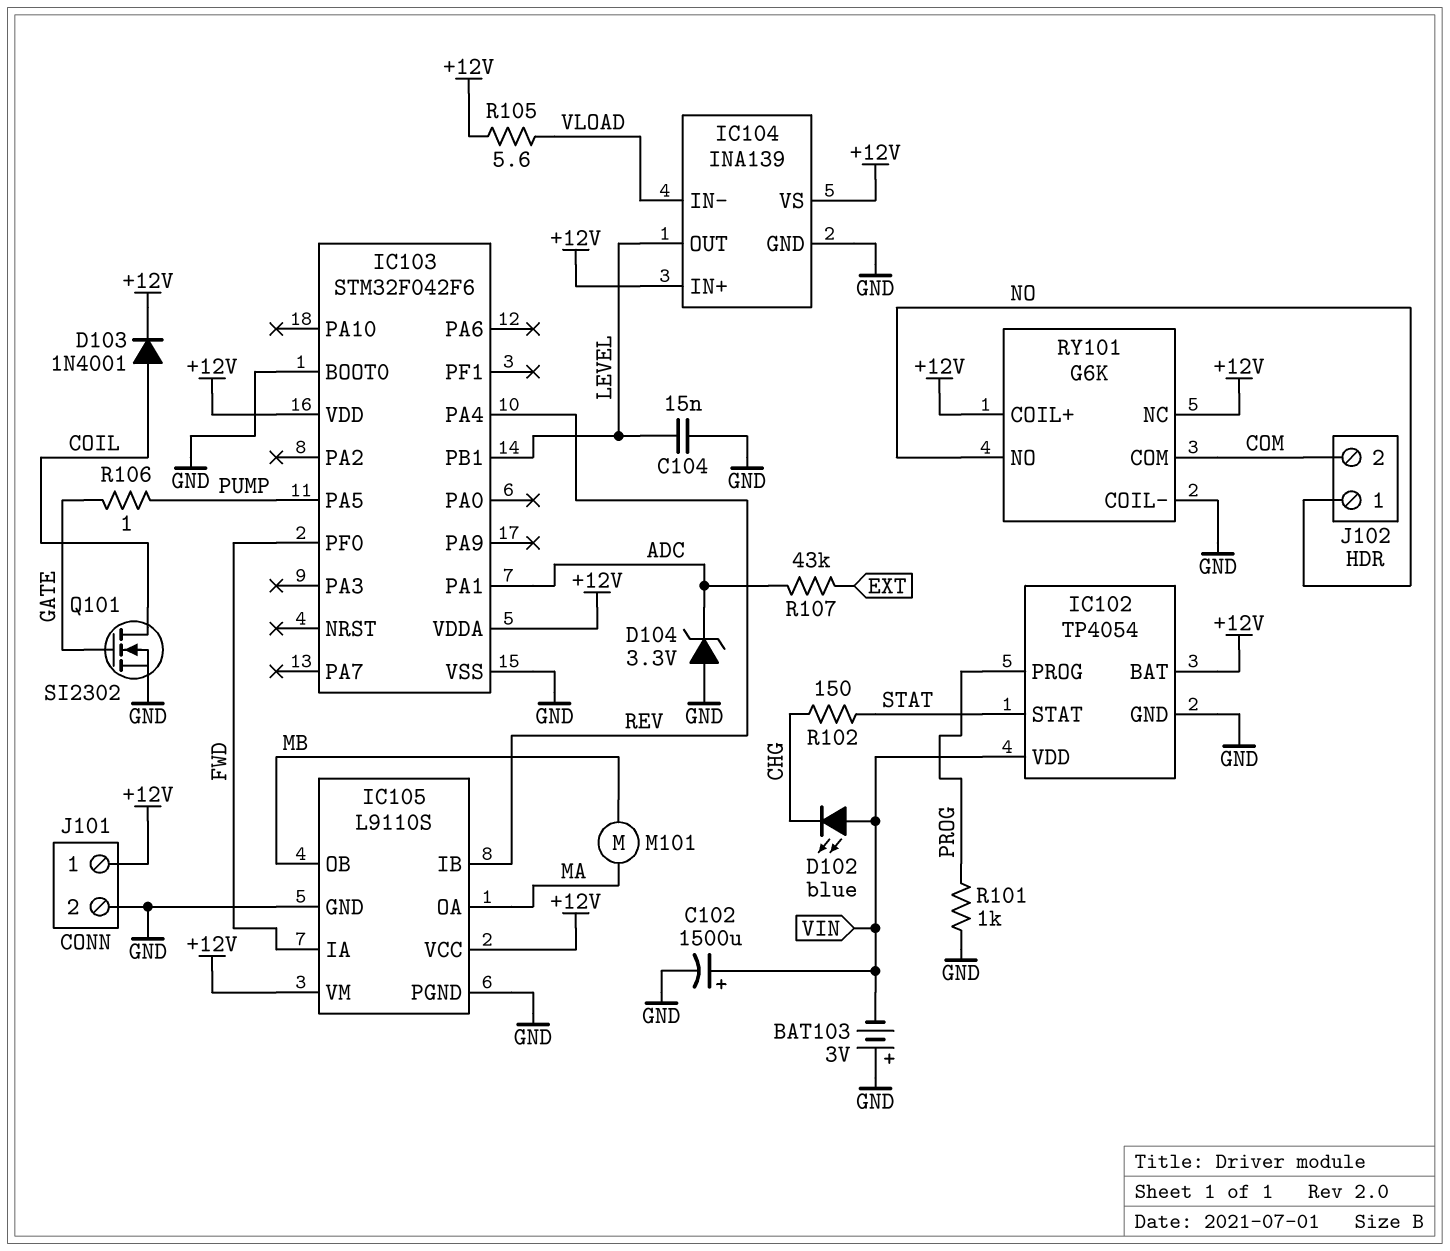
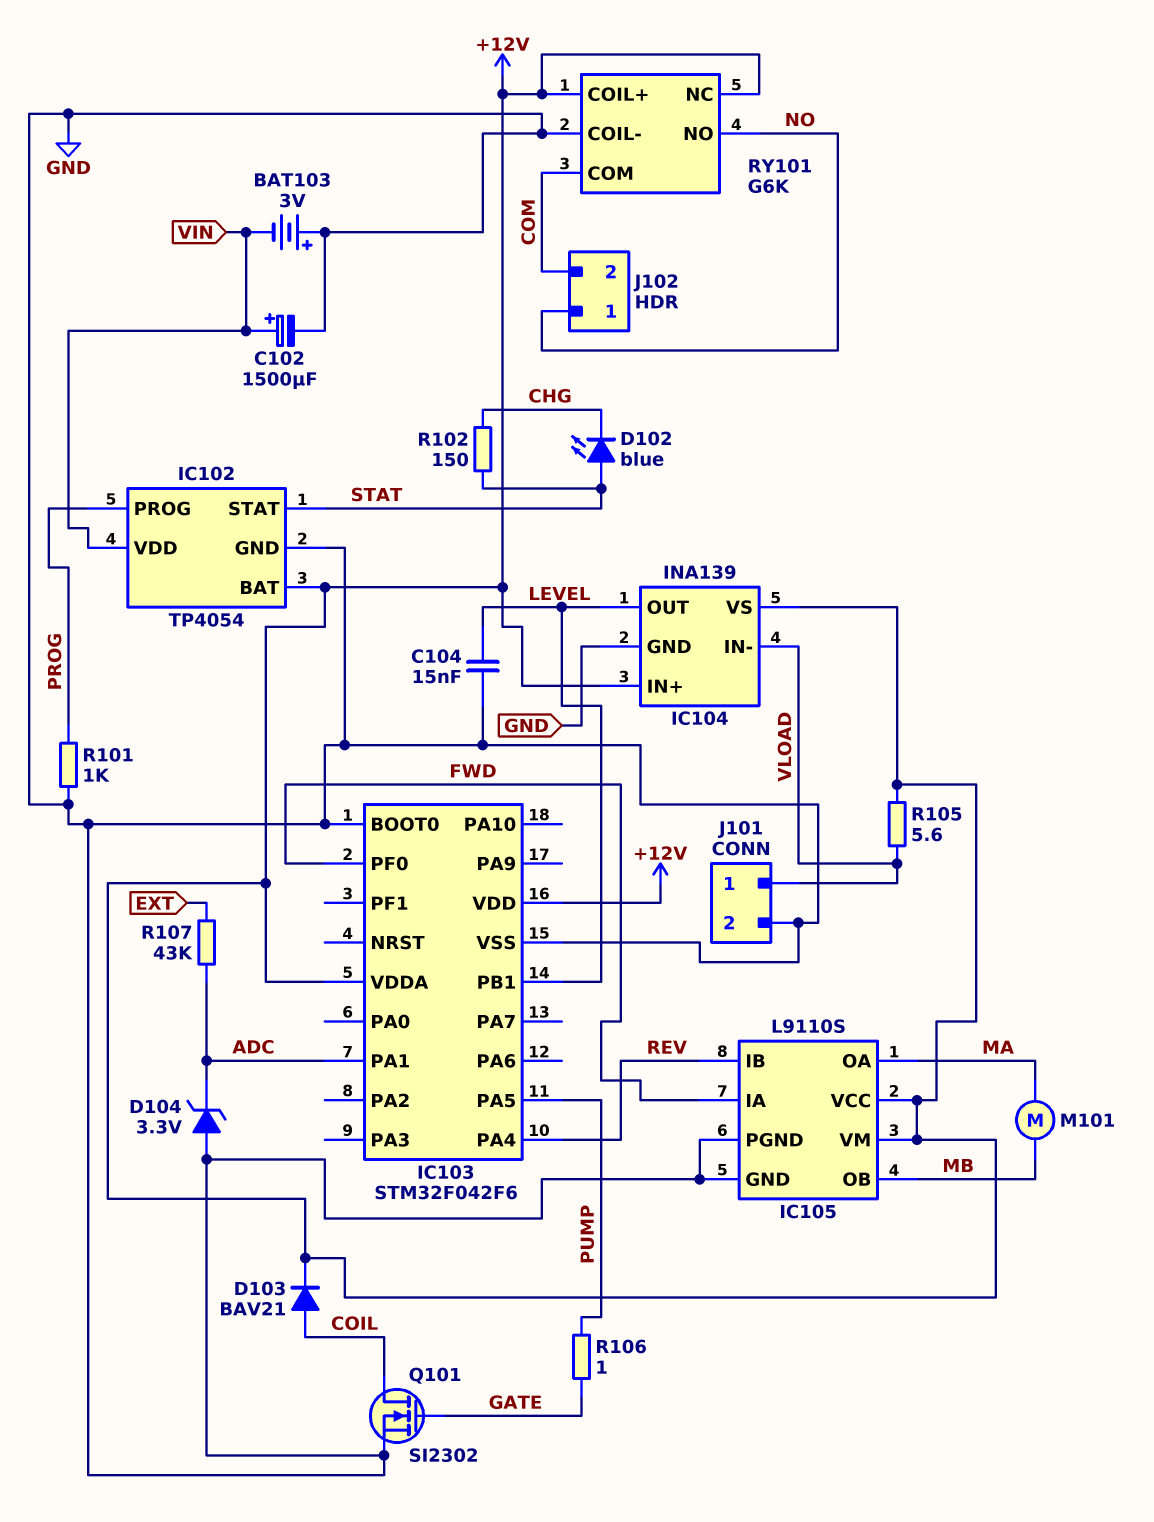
D102: LED blue (A VIN, K CHG) -> LED blue (A STAT, K CHG)
D103: diode 1N4001 (A COIL, K +12V) -> diode BAV21 (A COIL, K +12V)
J101 pin 1: +12V -> VLOAD

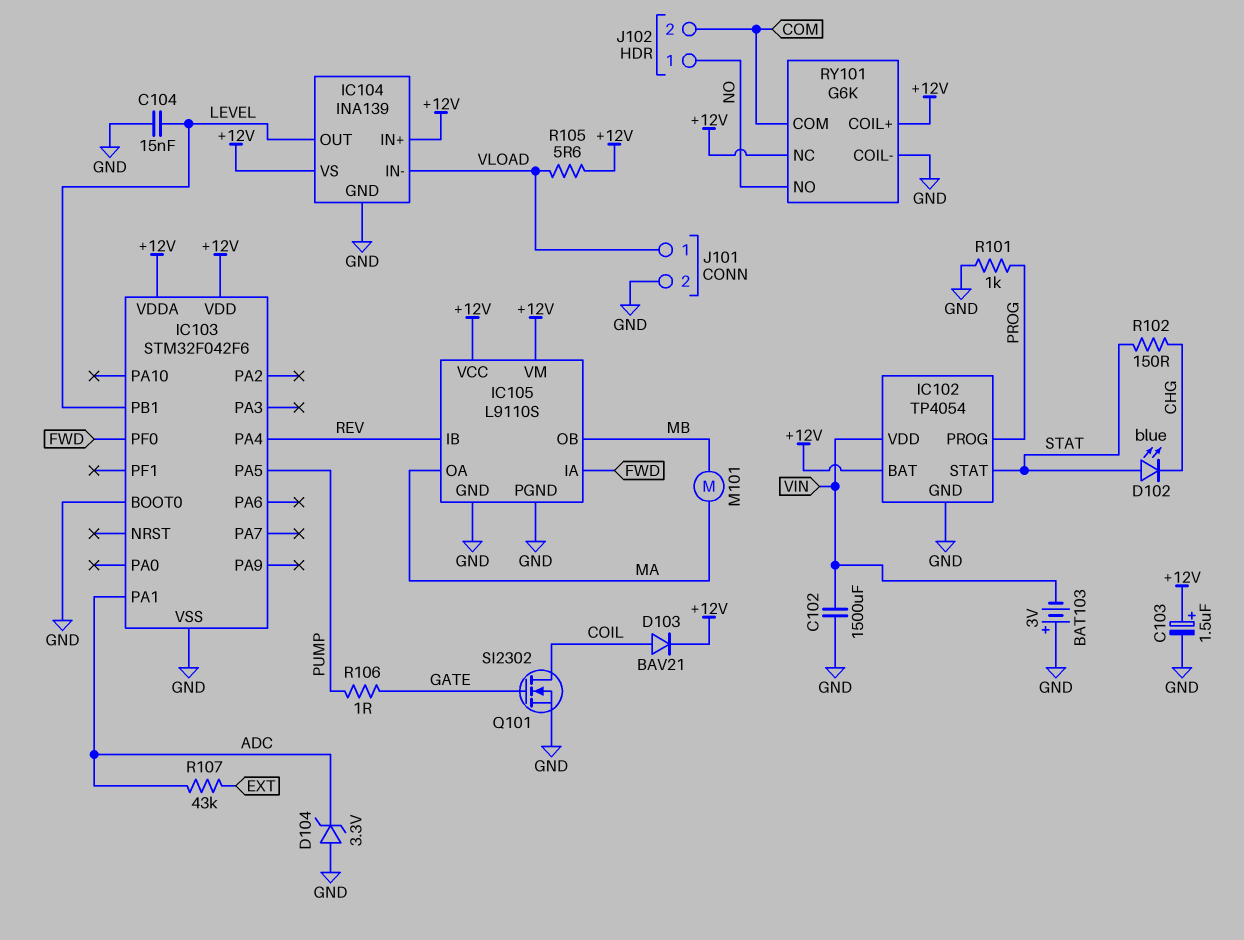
C102: 1500uF (plus VIN, minus GND) -> 1500uF (GND, VIN)
C103: none -> 1.5uF (plus +12V, minus GND)

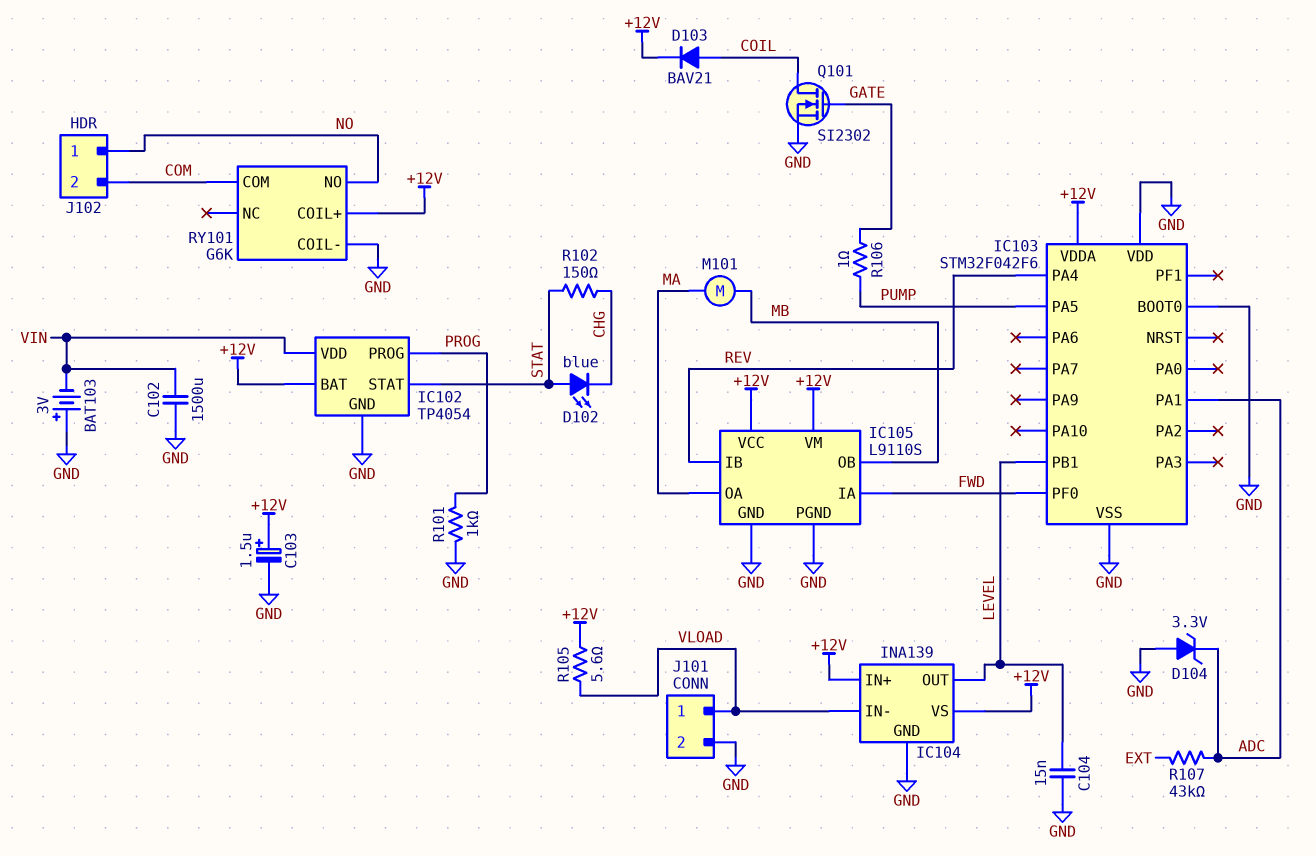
IC103 pin VDD: +12V -> GND
RY101 pin NC: +12V -> none

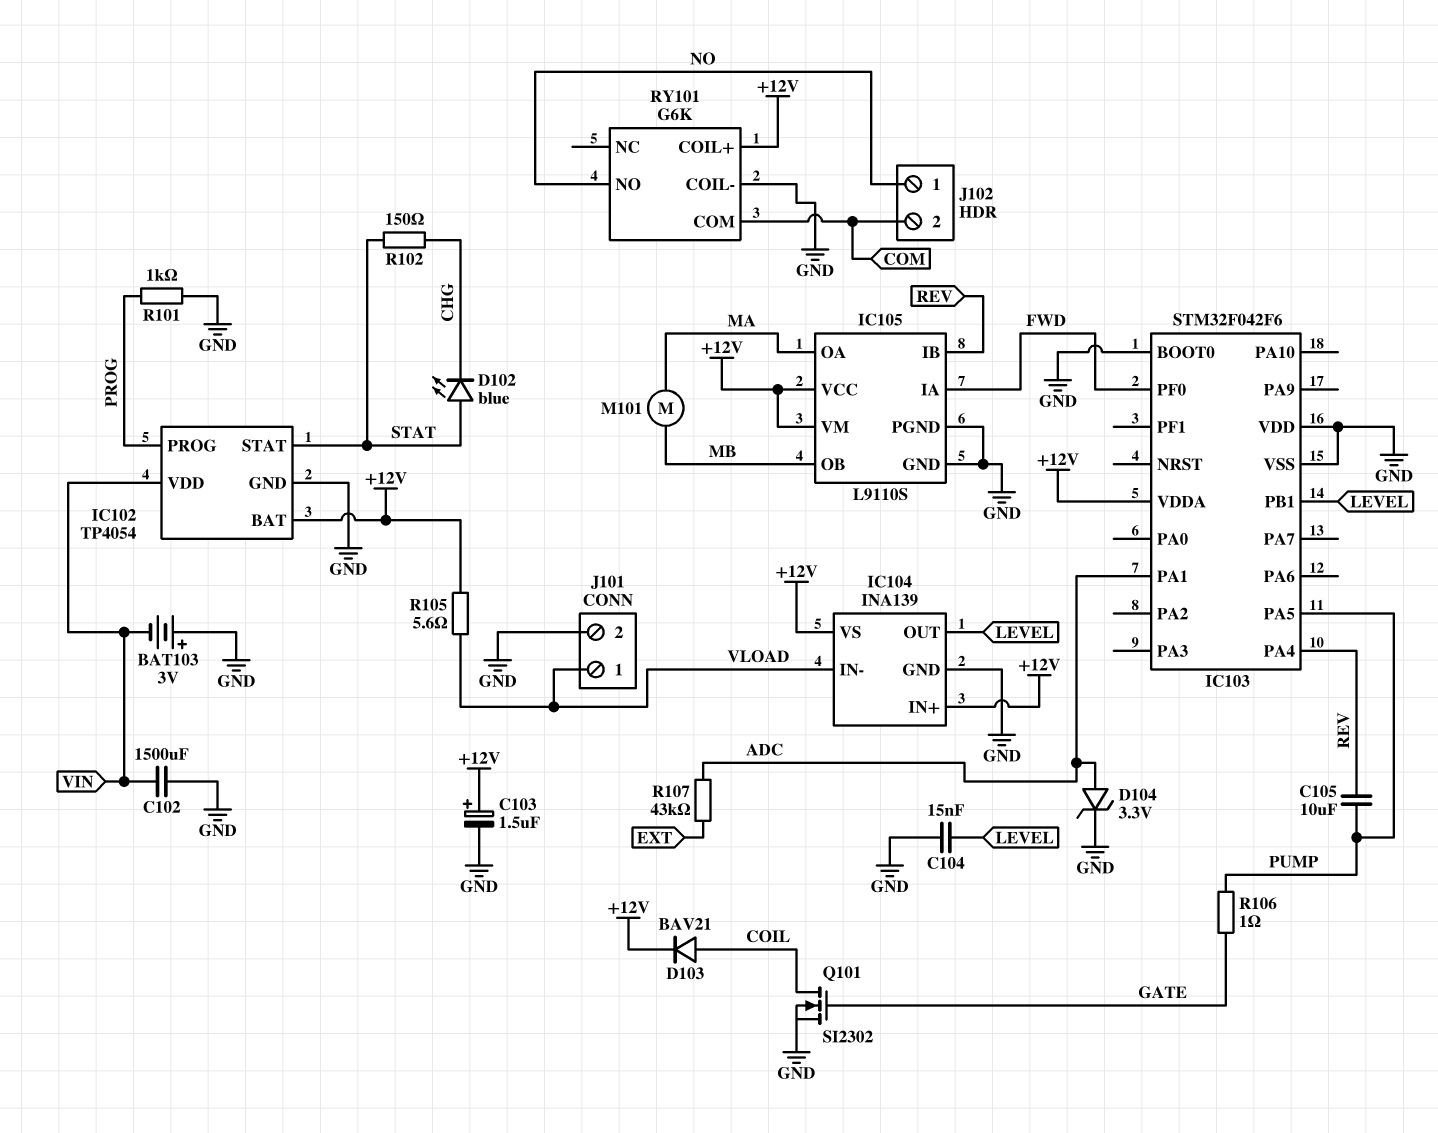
C105: none -> 10uF (PUMP, REV)
D104: zener 3.3V (A GND, K ADC) -> zener 3.3V (A ADC, K GND)

